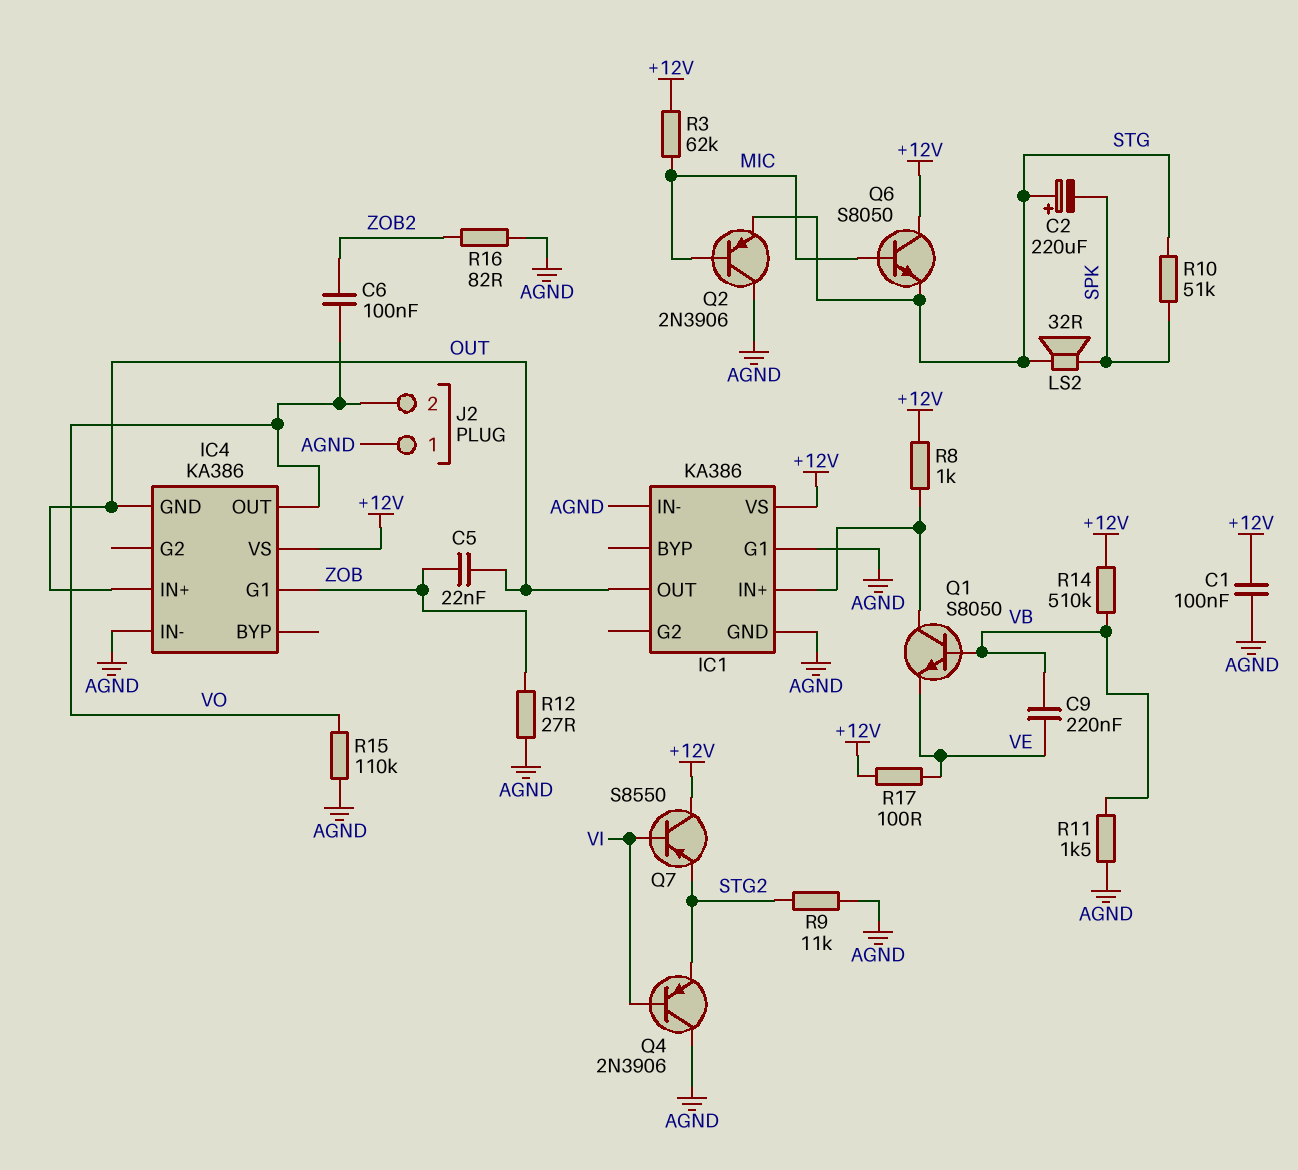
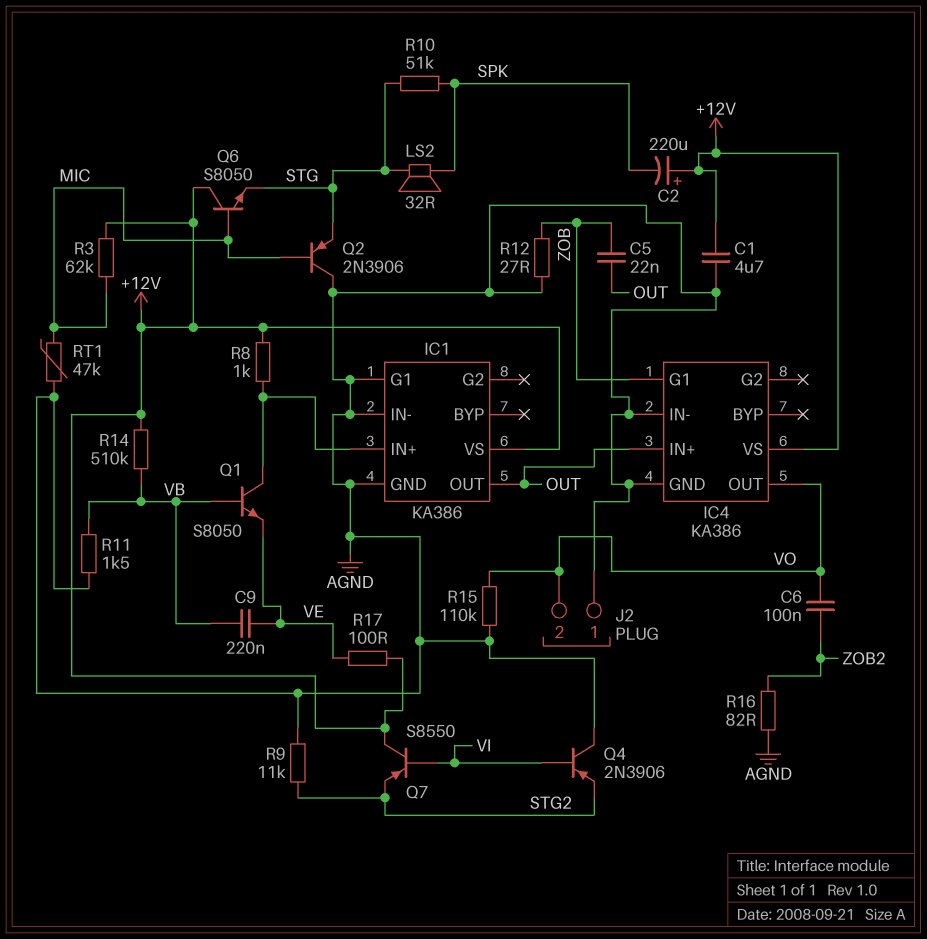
C1: 100nF (+12V, AGND) -> 4.7uF (+12V, AGND)
C2: 220uF (plus STG, minus SPK) -> 220uF (plus +12V, minus SPK)
IC4 pin GND: OUT -> AGND
RT1: none -> 47k (AGND, MIC)

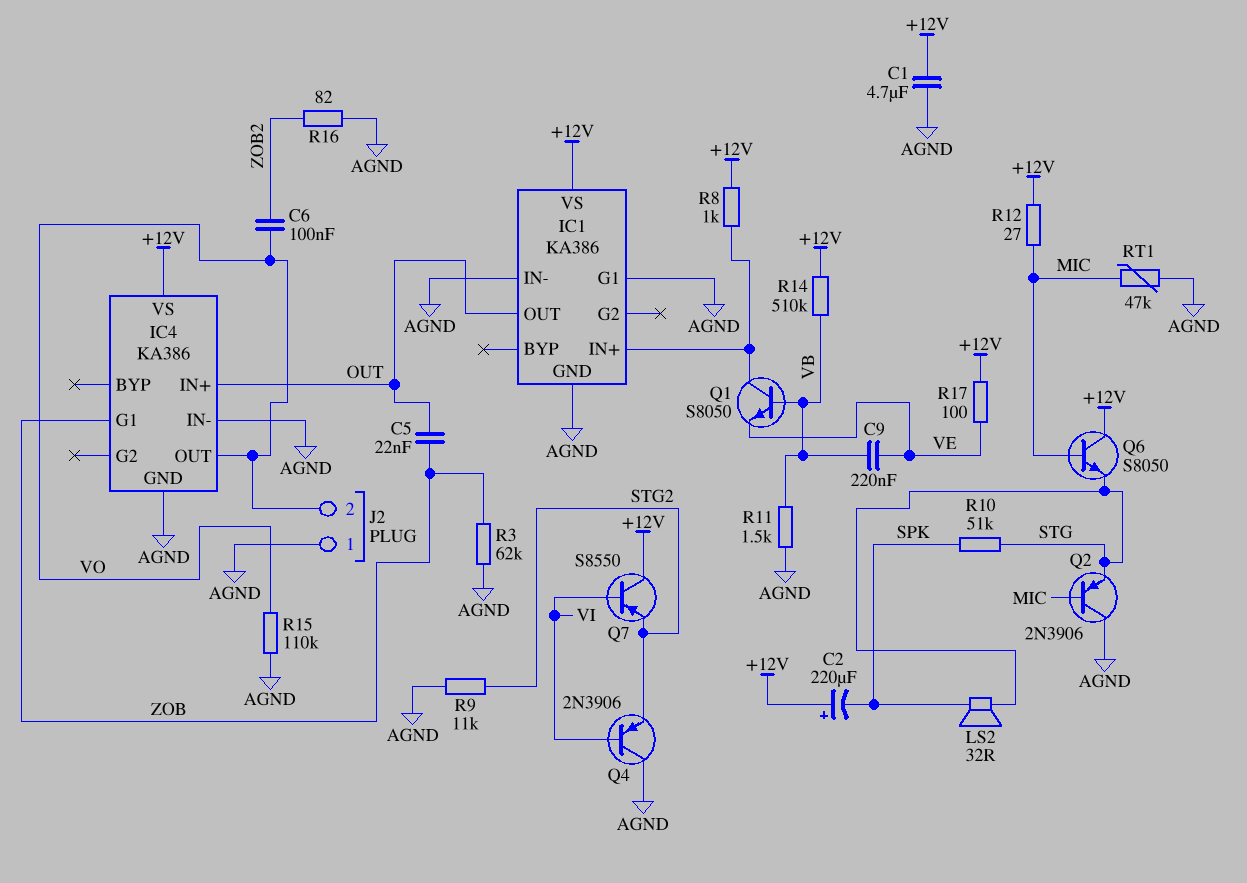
R3: 62k (+12V, MIC) -> 62k (AGND, ZOB)
R12: 27 (AGND, ZOB) -> 27 (+12V, MIC)

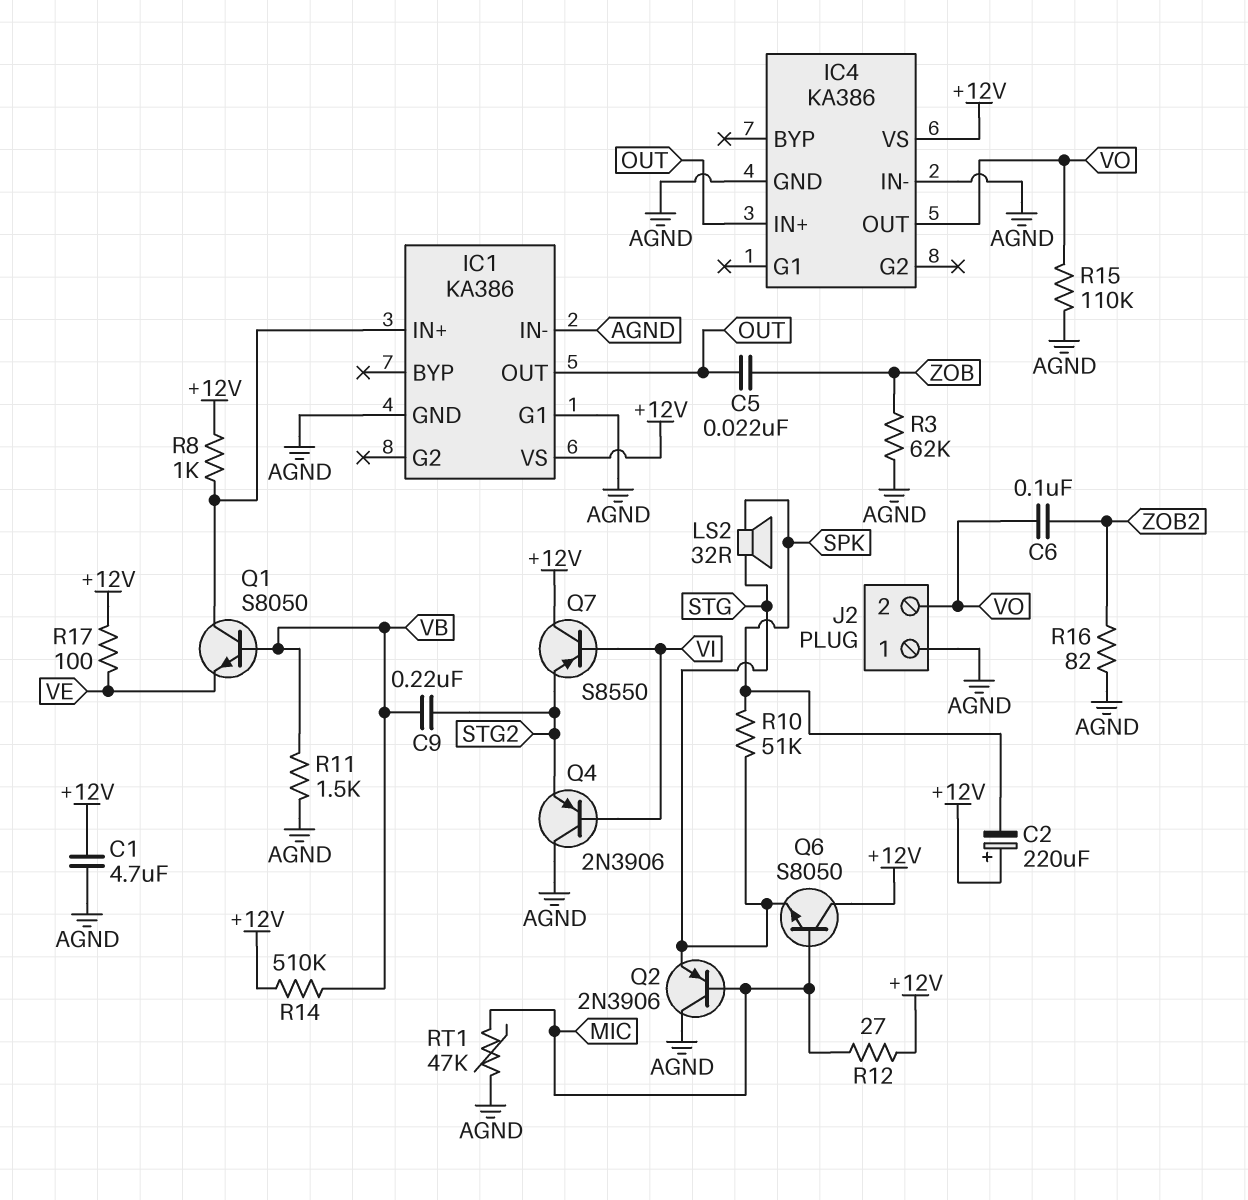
C9: 220nF (VB, VE) -> 220nF (STG2, VB)
IC4 pin G1: ZOB -> none
R9: 11k (AGND, STG2) -> none

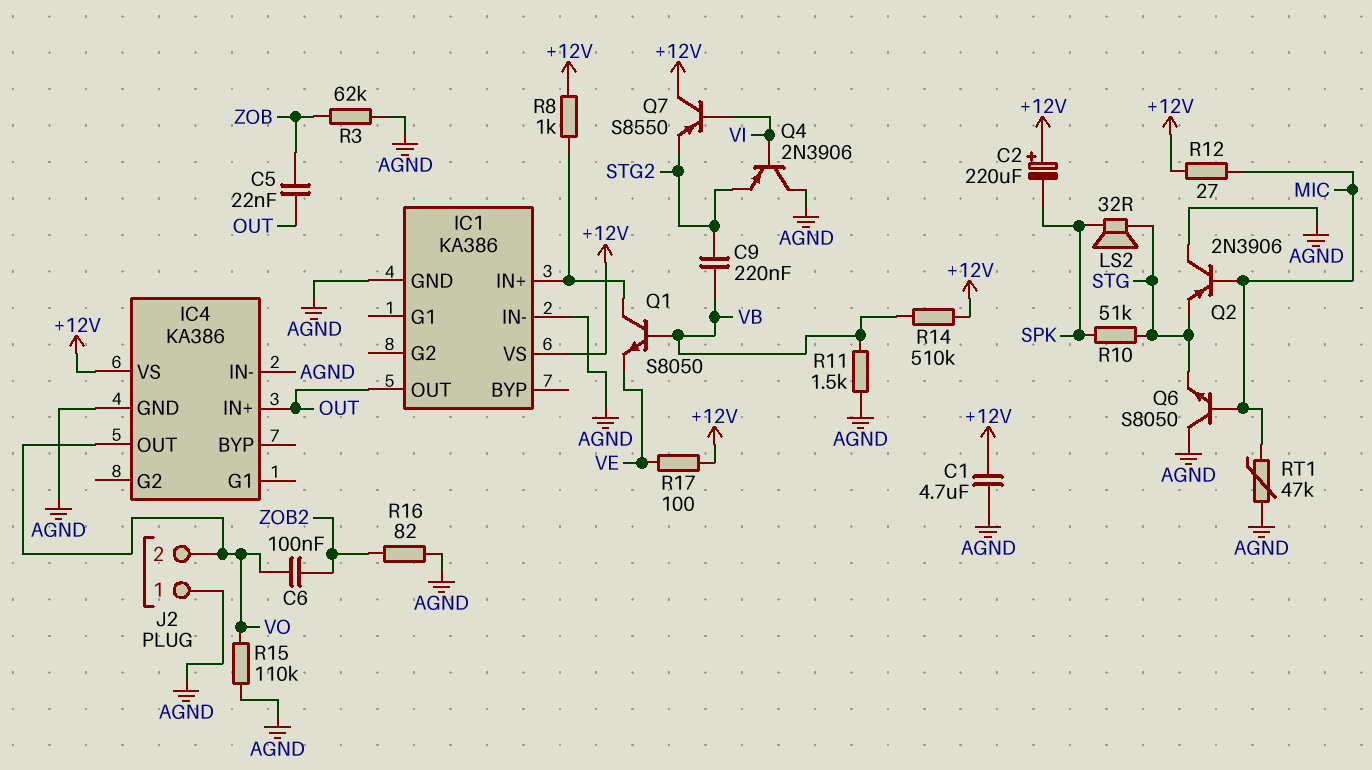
IC1 pin G1: AGND -> none
Q6: NPN S8050 (B MIC, C +12V, E STG) -> NPN S8050 (B MIC, C AGND, E STG)

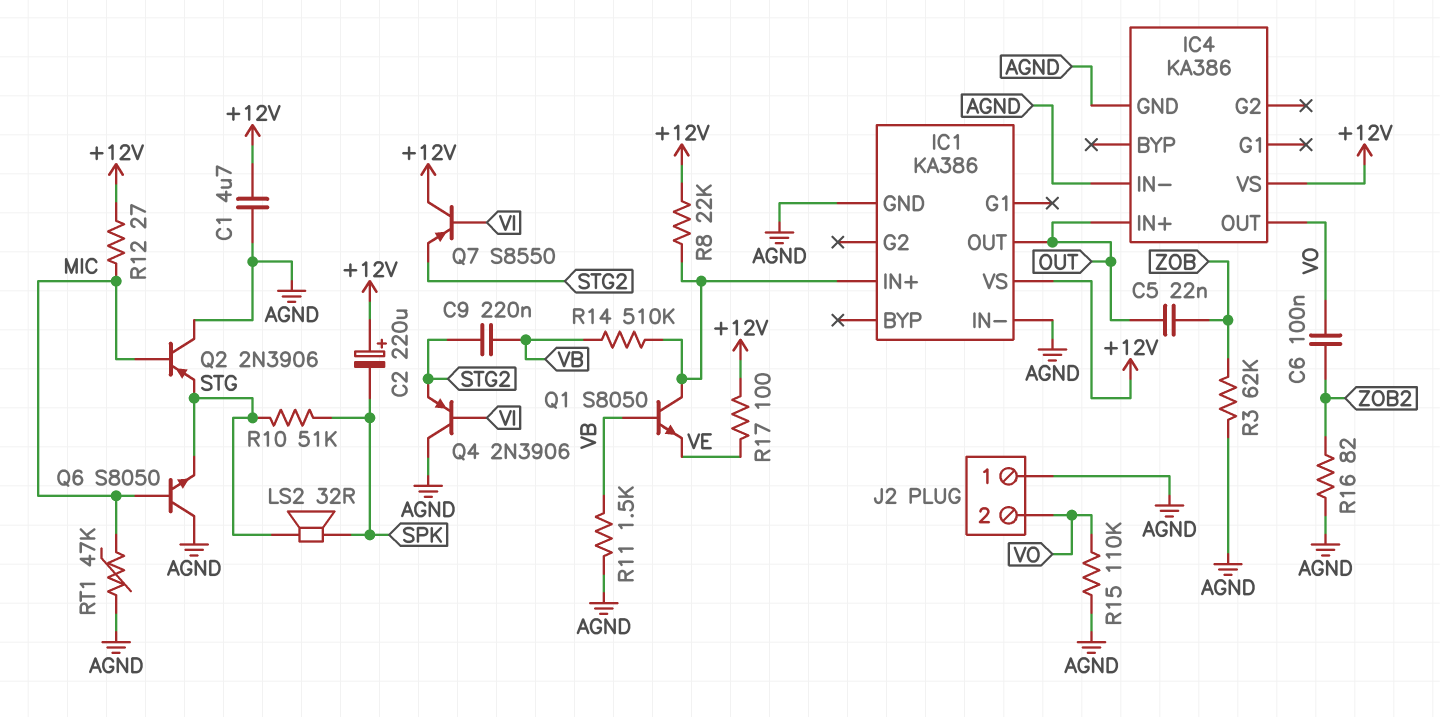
R8: 1k (+12V, IC1/IN+) -> 22k (+12V, IC1/IN+)
R14: 510k (+12V, VB) -> 510k (IC1/IN+, VB)

